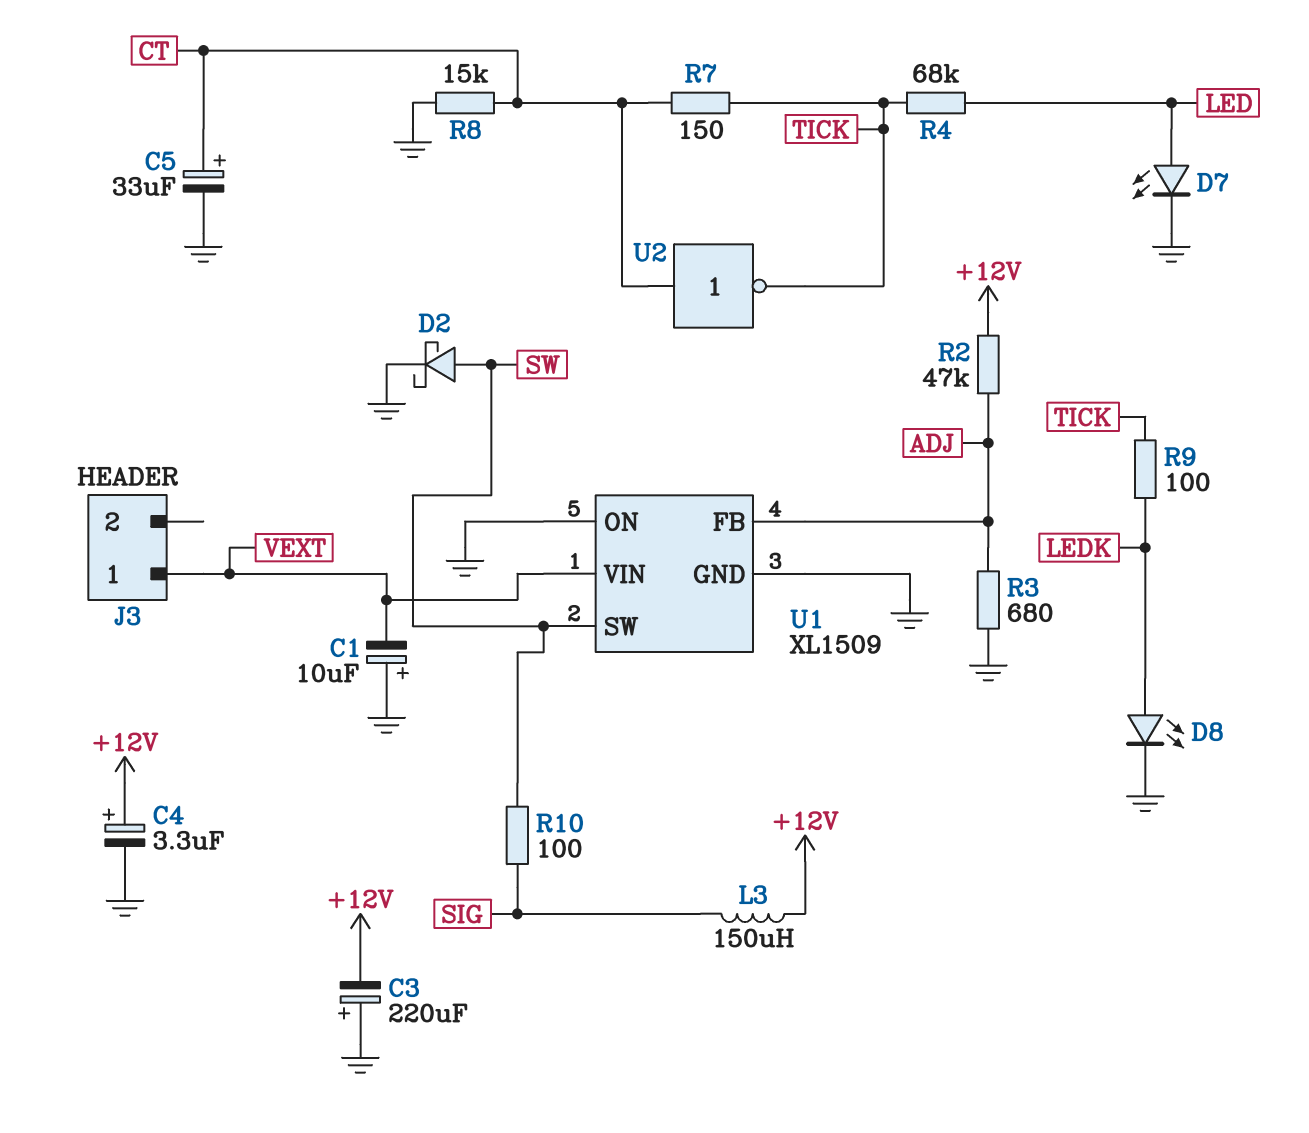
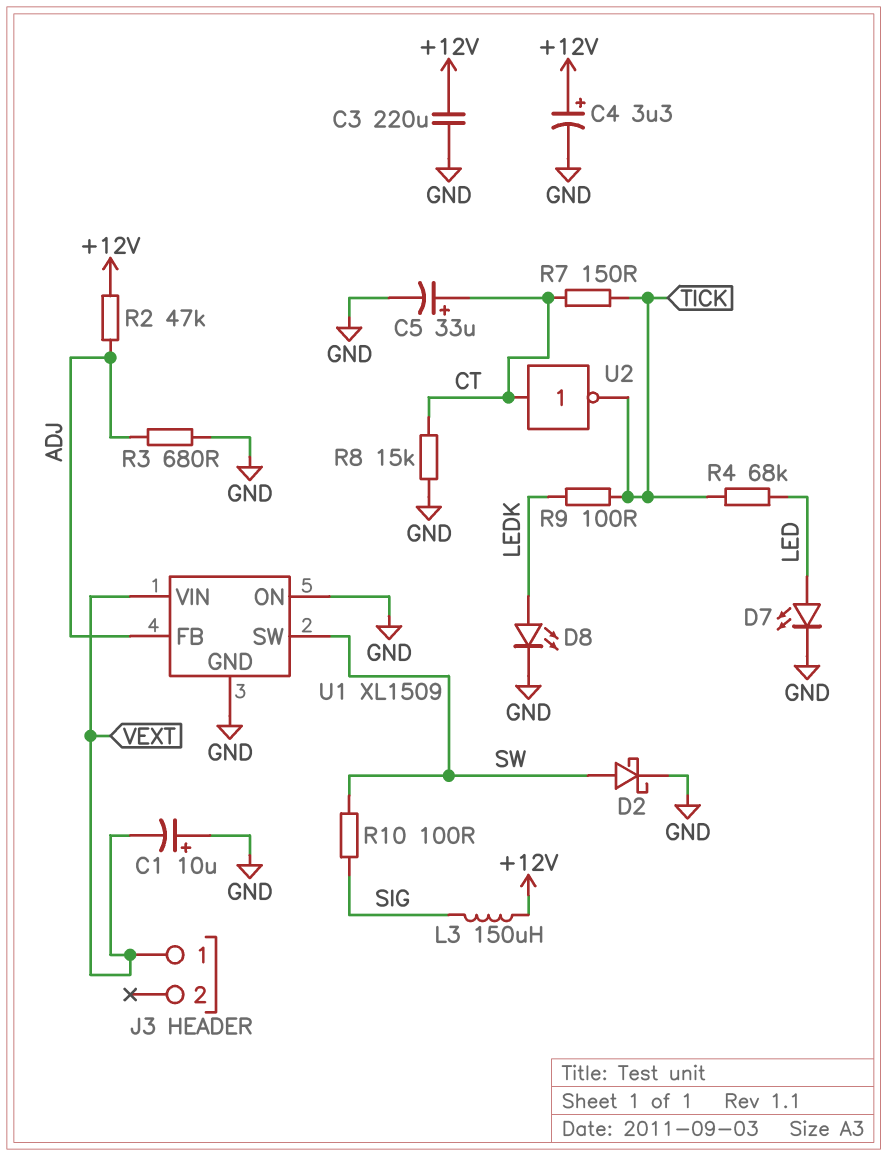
C3: 220uF (plus GND, minus +12V) -> 220uF (+12V, GND)

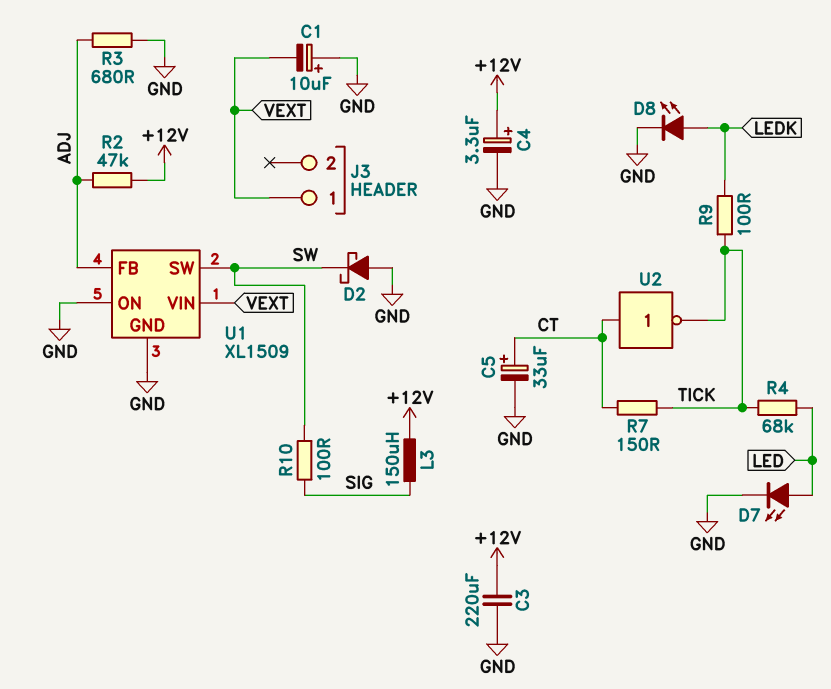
D2: schottky (A SW, K GND) -> schottky (A GND, K SW)
R8: 15k (CT, GND) -> none

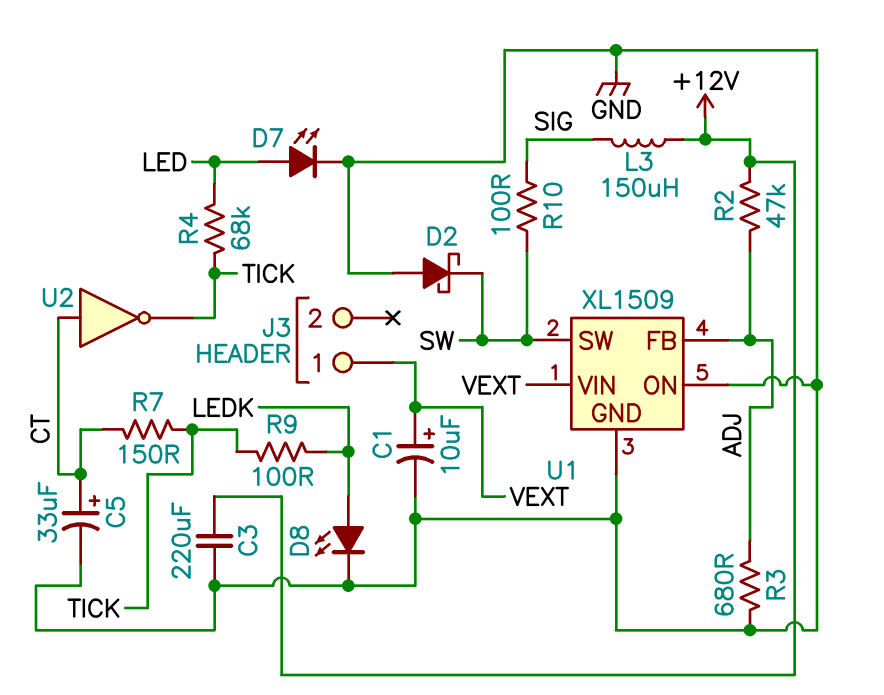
C1: 10uF (plus GND, minus VEXT) -> 10uF (plus VEXT, minus GND)
C4: 3.3uF (plus +12V, minus GND) -> none

